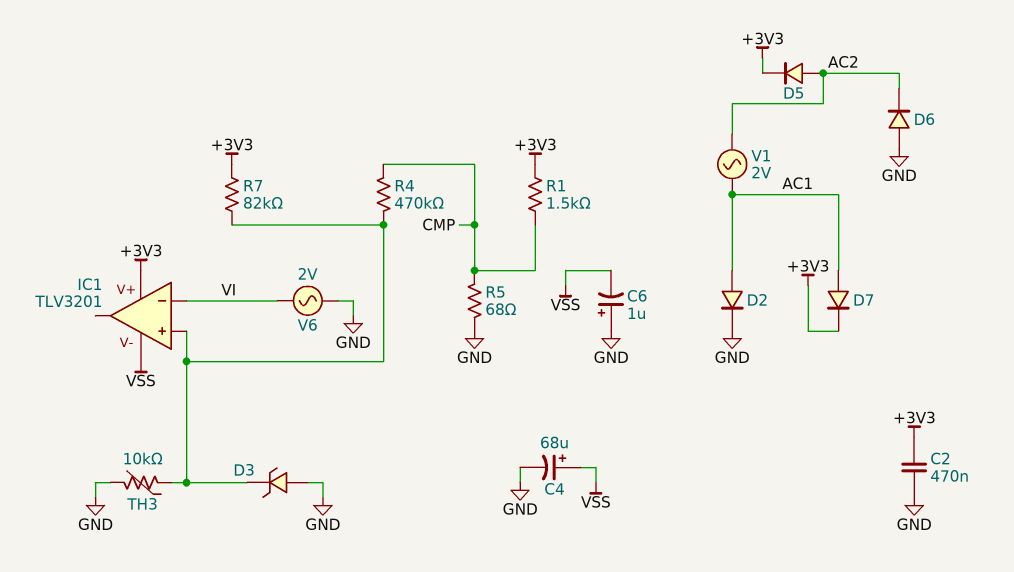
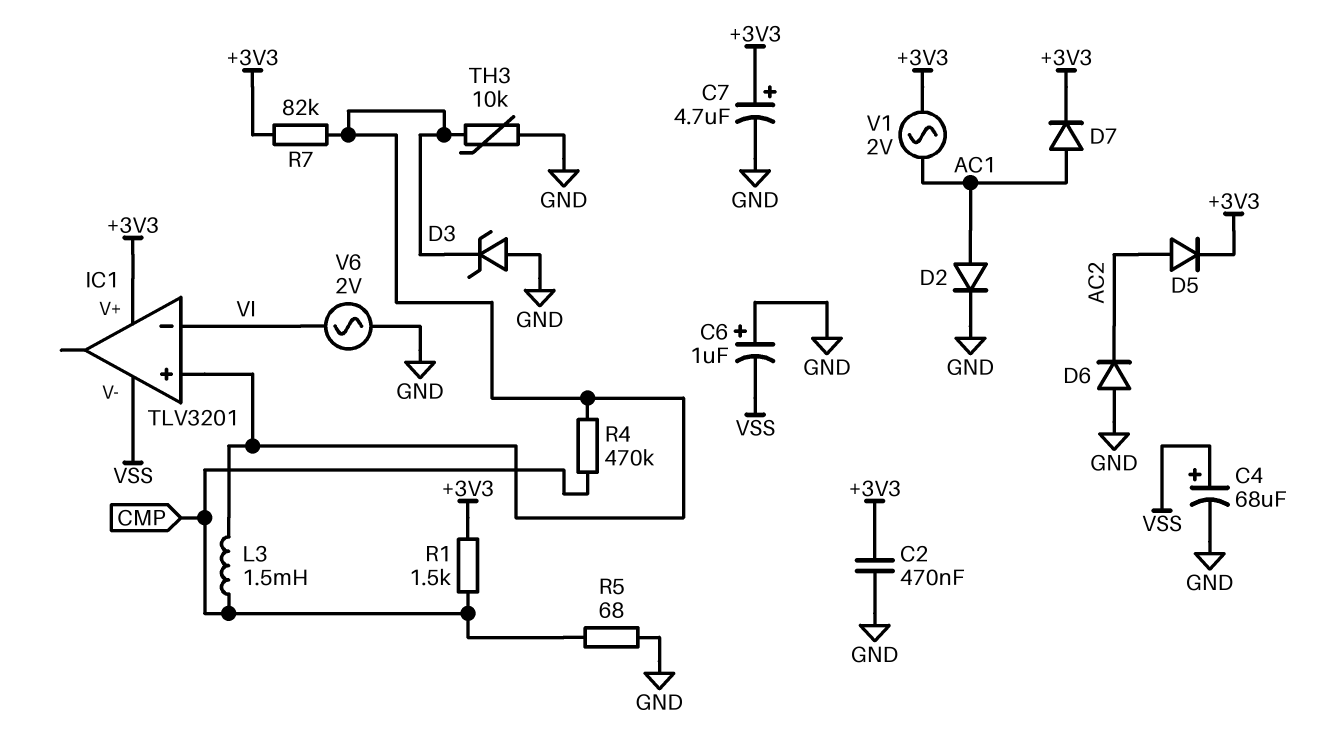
C7: none -> 4.7uF (plus +3V3, minus GND)
L3: none -> 1.5mH (CMP, IC1/in+)
V1: AC 2V (AC1, AC2) -> AC 2V (+3V3, AC1)

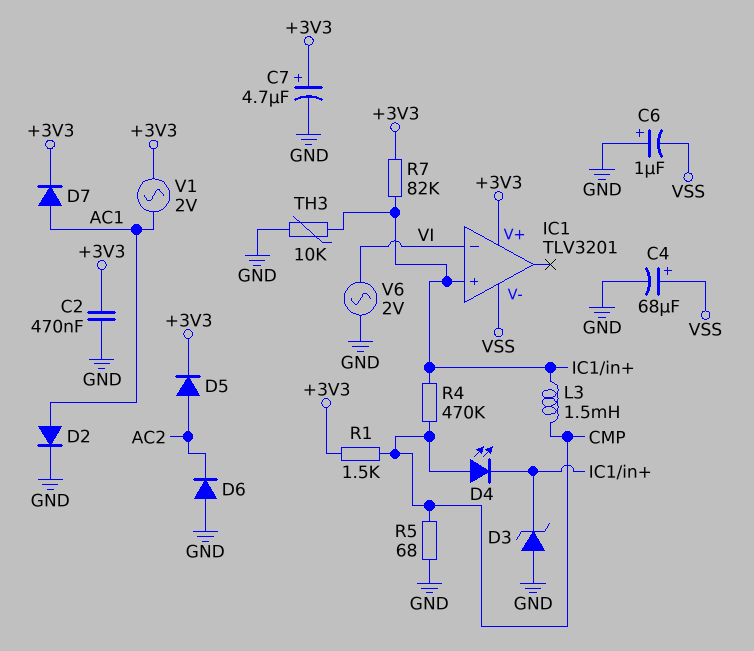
D4: none -> LED (A CMP, K IC1/in+)

